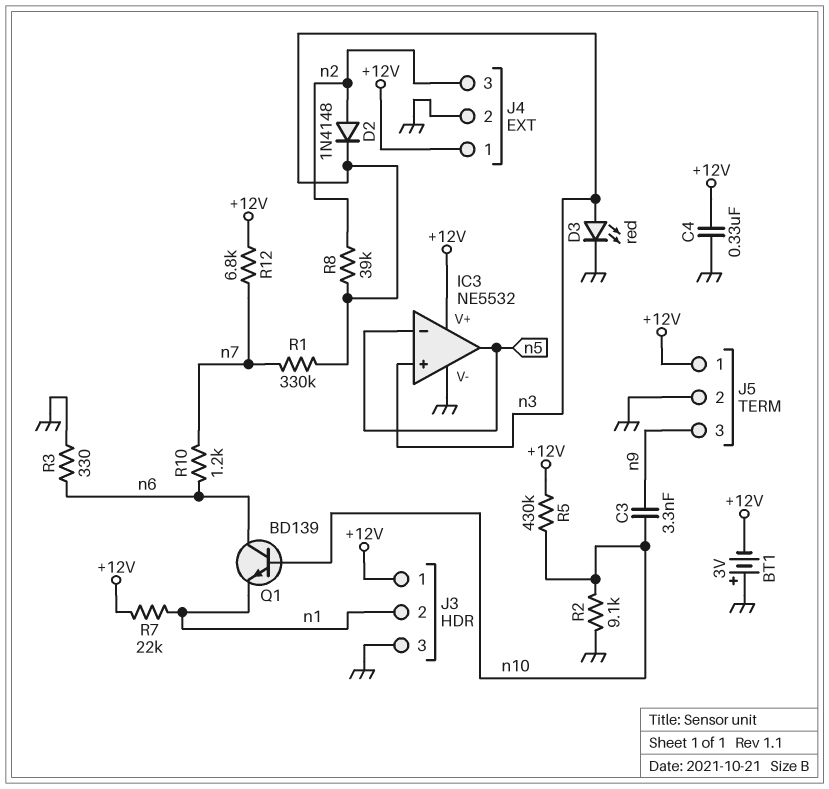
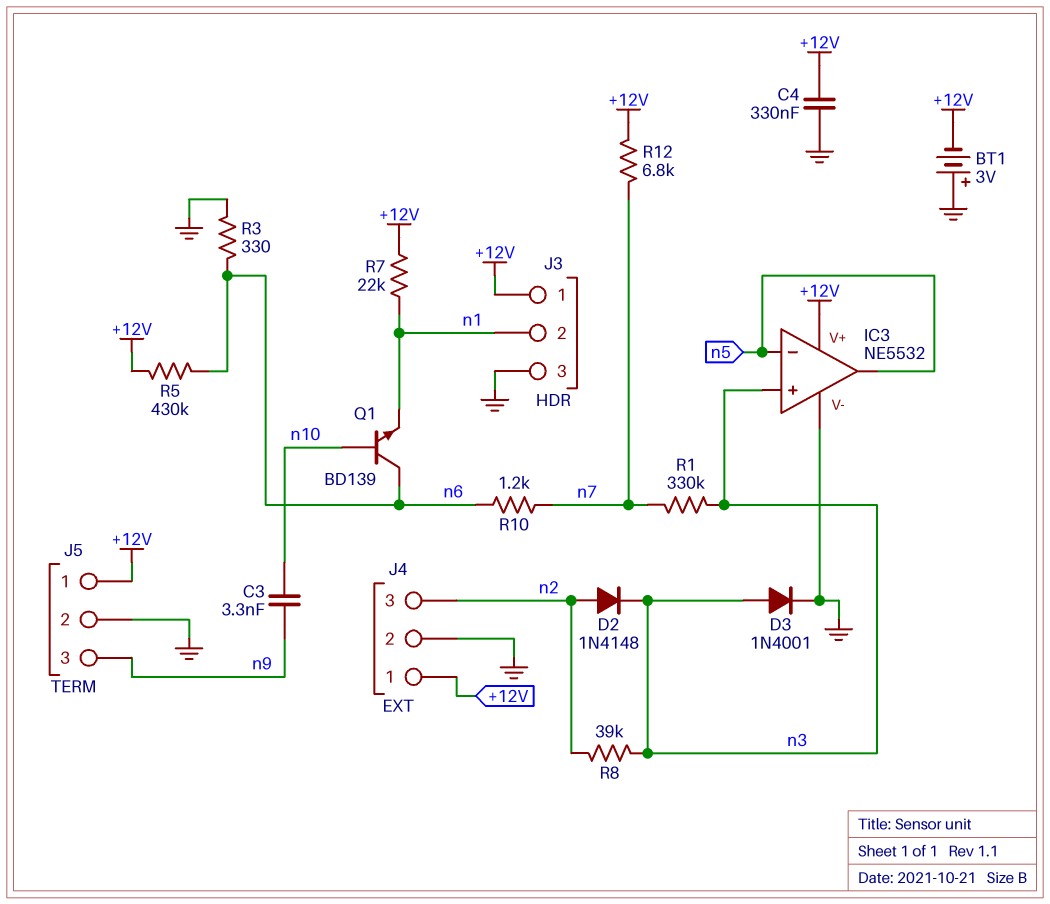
D3: LED red (A n3, K GND) -> diode 1N4001 (A n3, K GND)
R2: 9.1k (GND, n10) -> none
R5: 430k (+12V, n10) -> 430k (+12V, n6)

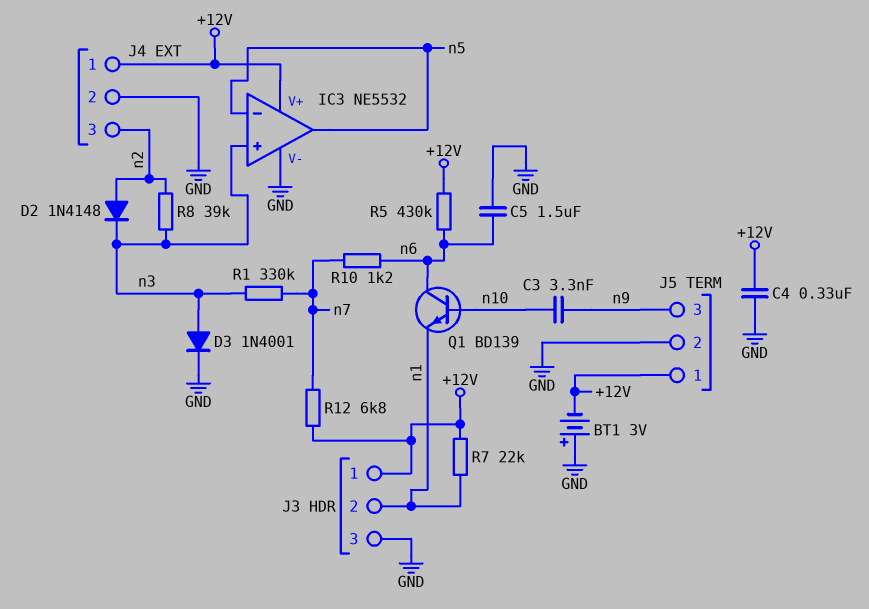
C5: none -> 1.5uF (GND, n6)
R3: 330 (GND, n6) -> none

